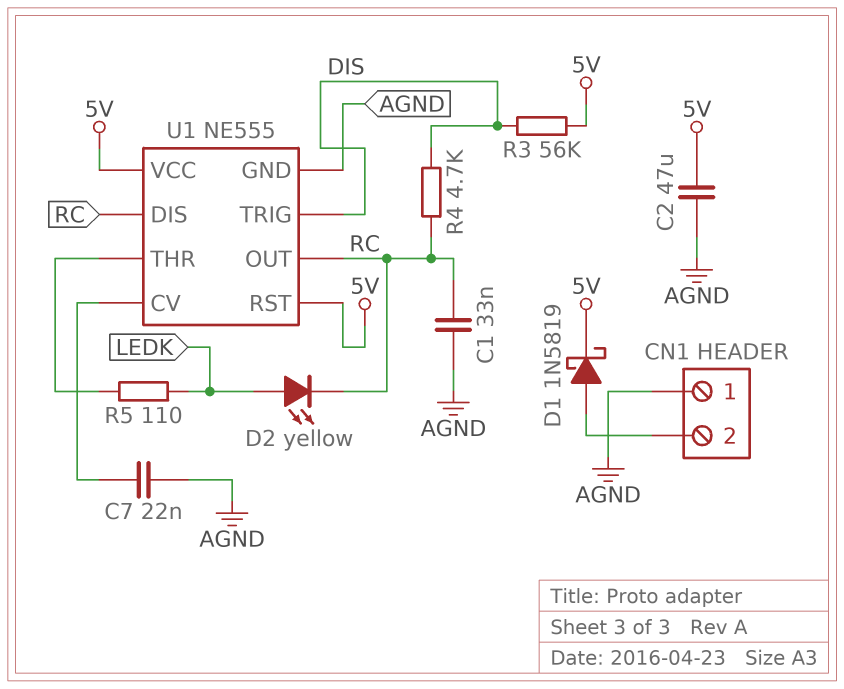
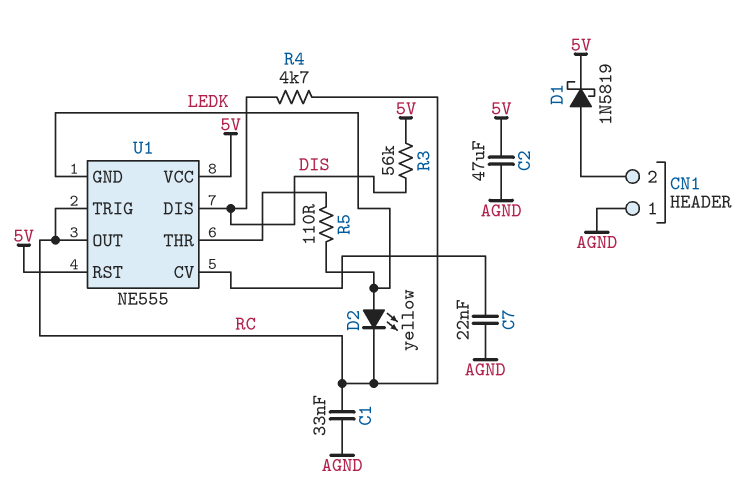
U1 pin DIS: RC -> DIS
U1 pin GND: AGND -> LEDK
U1 pin TRIG: DIS -> RC

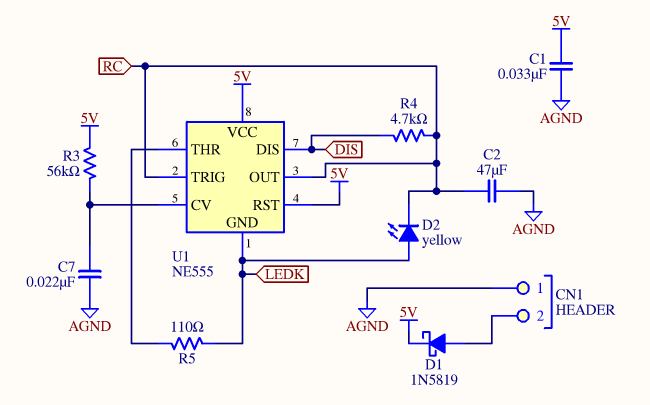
C1: 33nF (AGND, RC) -> 33nF (5V, AGND)
C2: 47uF (5V, AGND) -> 47uF (AGND, RC)
R3: 56k (5V, DIS) -> 56k (5V, U1/CV)

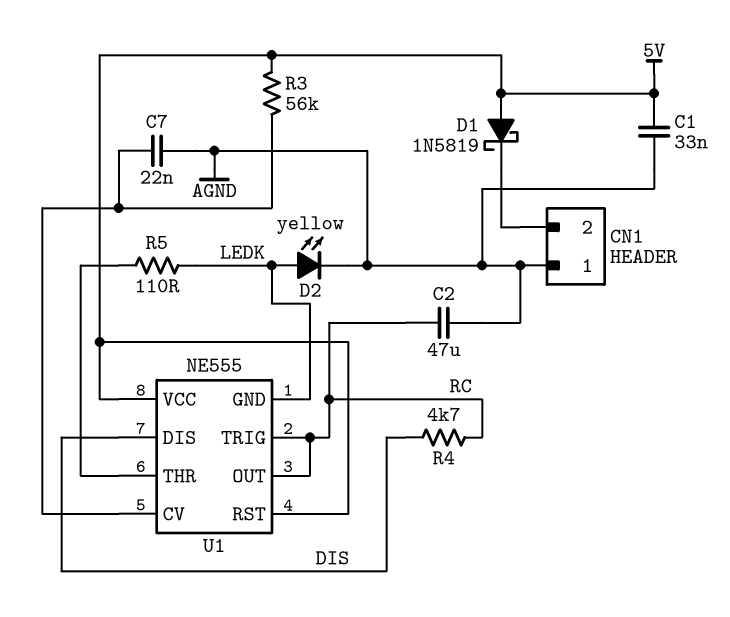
D1: schottky 1N5819 (A CN1/2, K 5V) -> schottky 1N5819 (A 5V, K CN1/2)
D2: LED yellow (A LEDK, K RC) -> LED yellow (A LEDK, K AGND)

